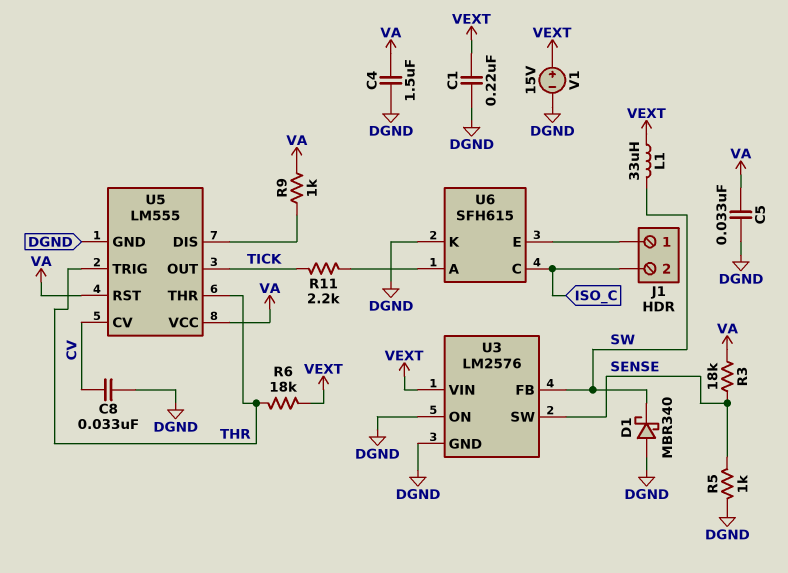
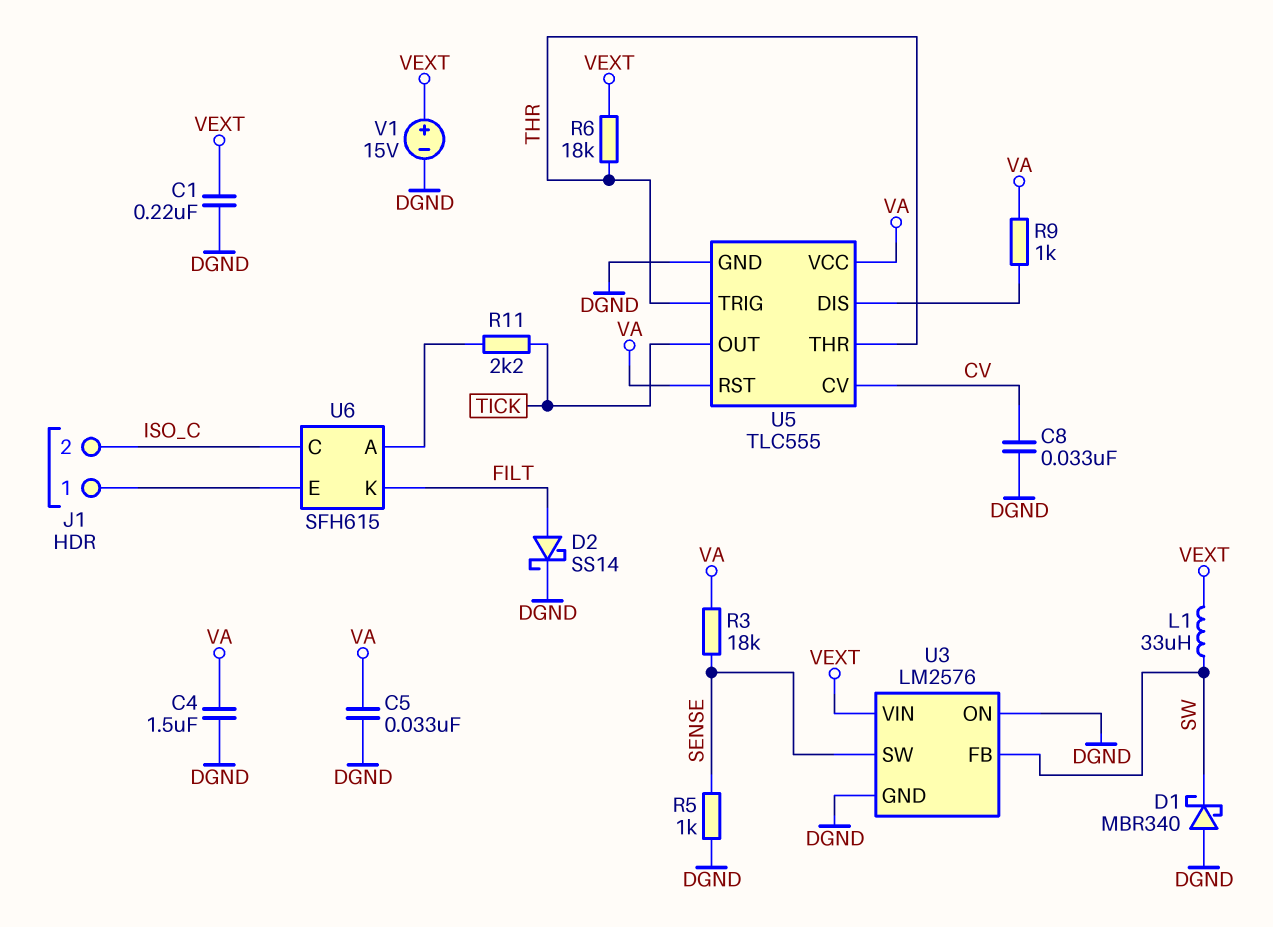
D2: none -> schottky SS14 (A FILT, K DGND)
U5: LM555 -> TLC555
U6 pin K: DGND -> FILT

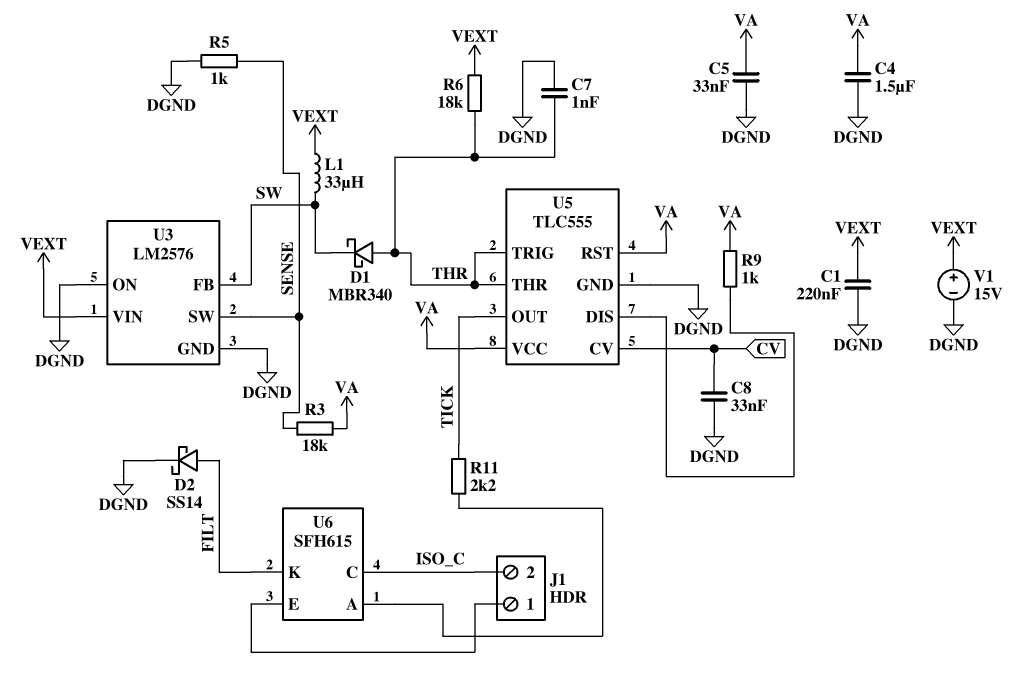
C7: none -> 1nF (DGND, THR)
D1: schottky MBR340 (A DGND, K SW) -> schottky MBR340 (A THR, K SW)

